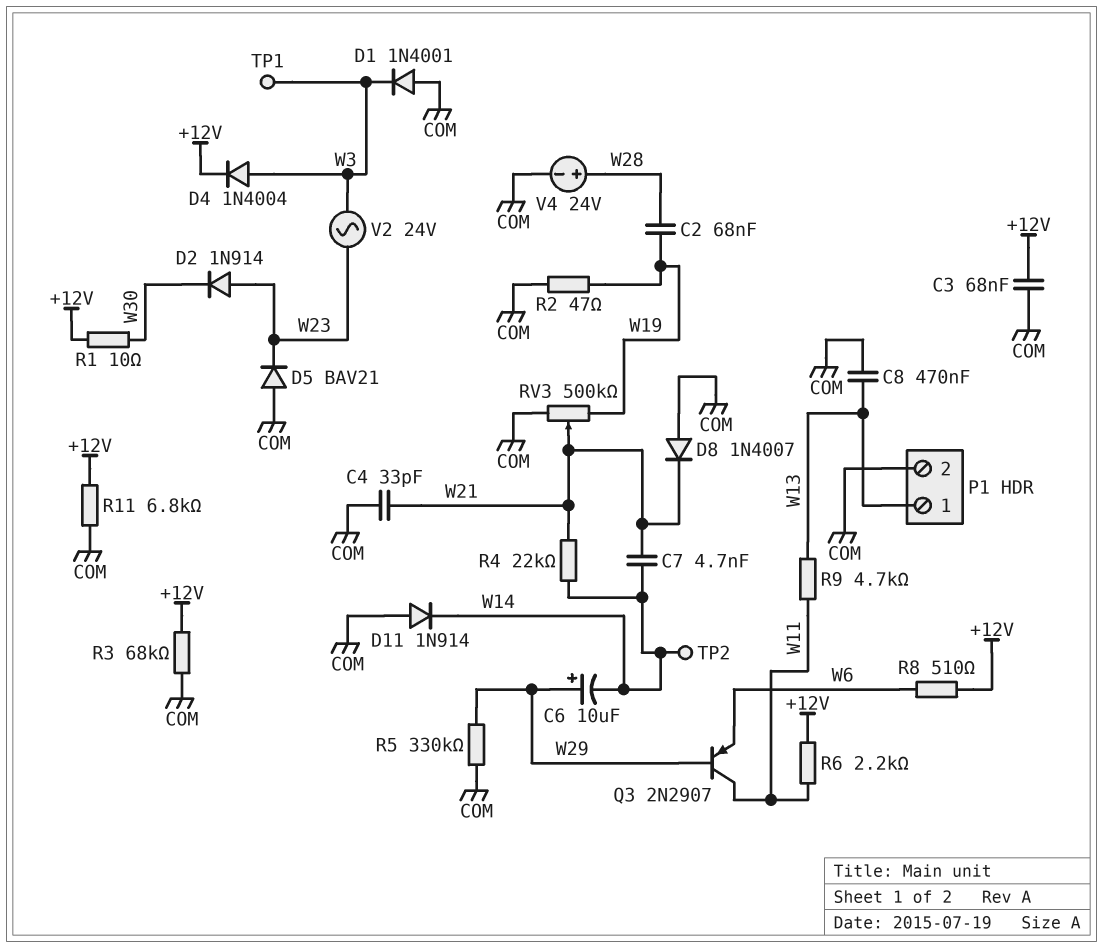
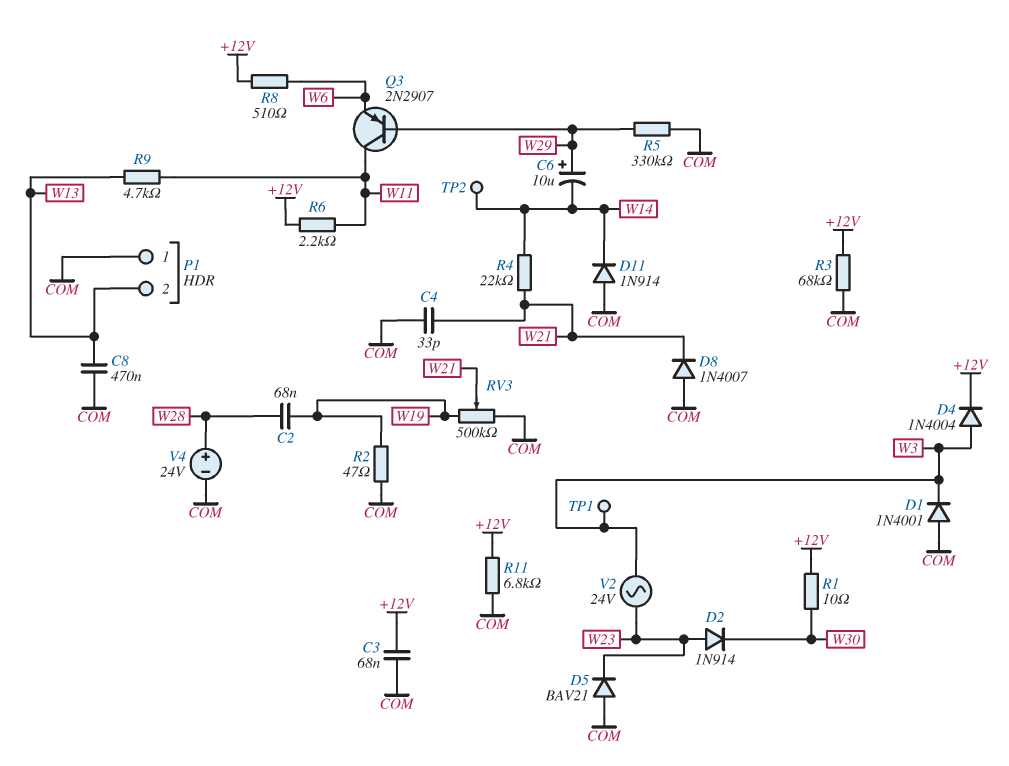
C7: 4.7nF (W14, W21) -> none
P1 pin 1: W13 -> COM
P1 pin 2: COM -> W13

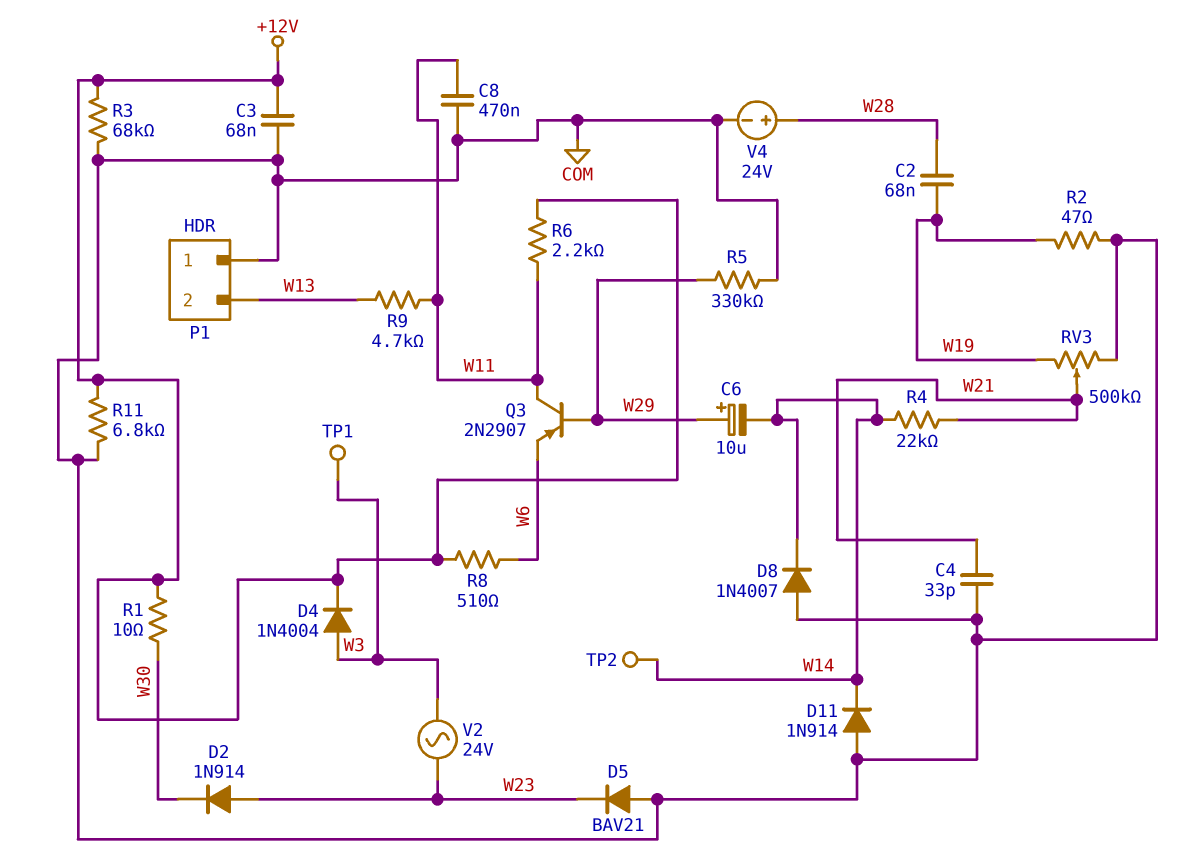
C8: 470nF (COM, W13) -> 470nF (COM, W11)
D1: diode 1N4001 (A COM, K W3) -> none
D8: diode 1N4007 (A COM, K W21) -> diode 1N4007 (A COM, K W14)

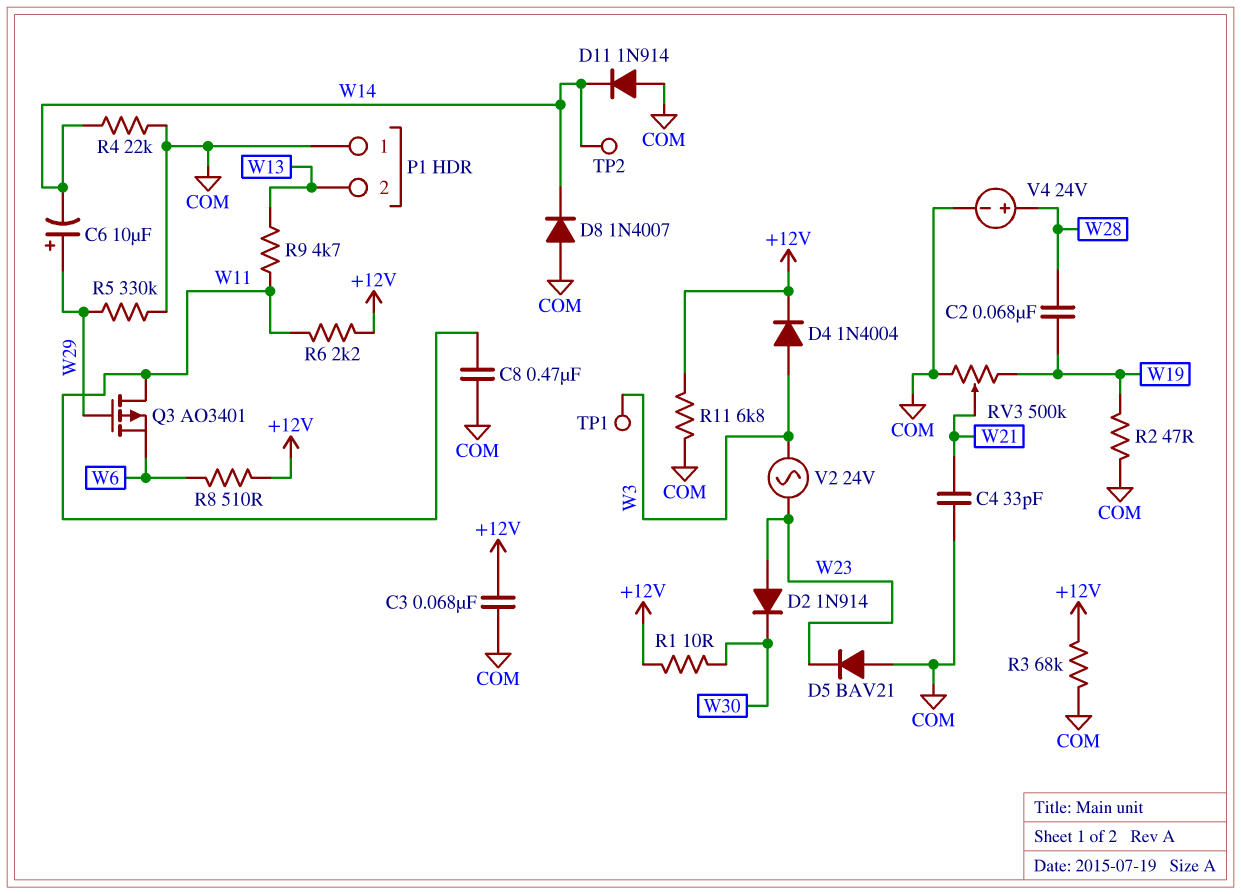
Q3: PNP 2N2907 (B W29, C W11, E W6) -> PMOS AO3401 (G W29, D W11, S W6)
R4: 22k (W14, W21) -> 22k (COM, W14)

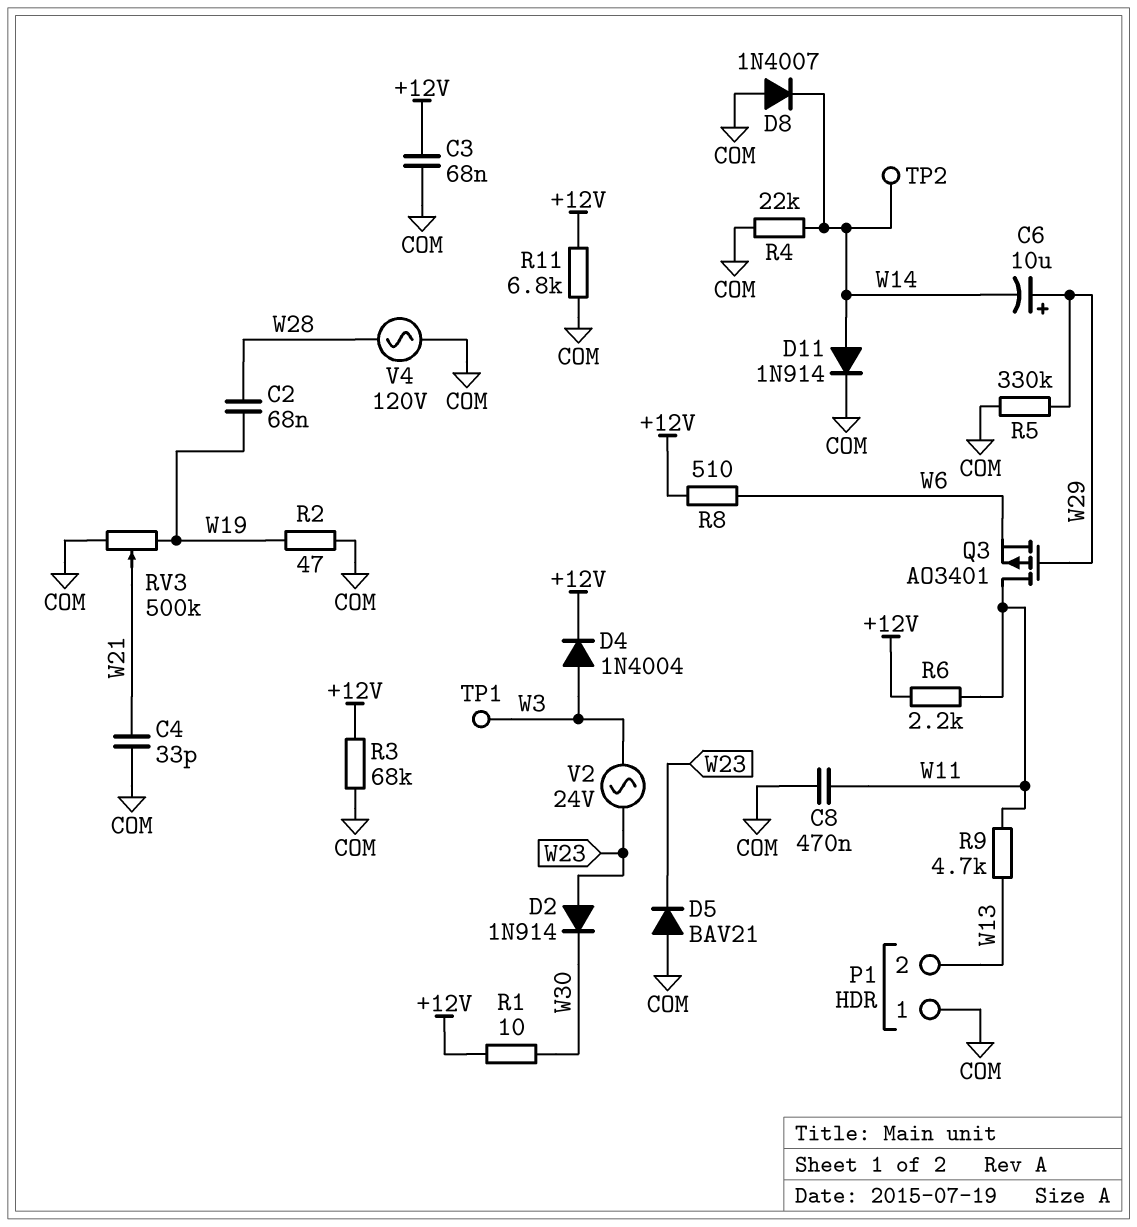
D11: diode 1N914 (A COM, K W14) -> diode 1N914 (A W14, K COM)
V4: 24V (plus W28, minus COM) -> AC 120V (COM, W28)

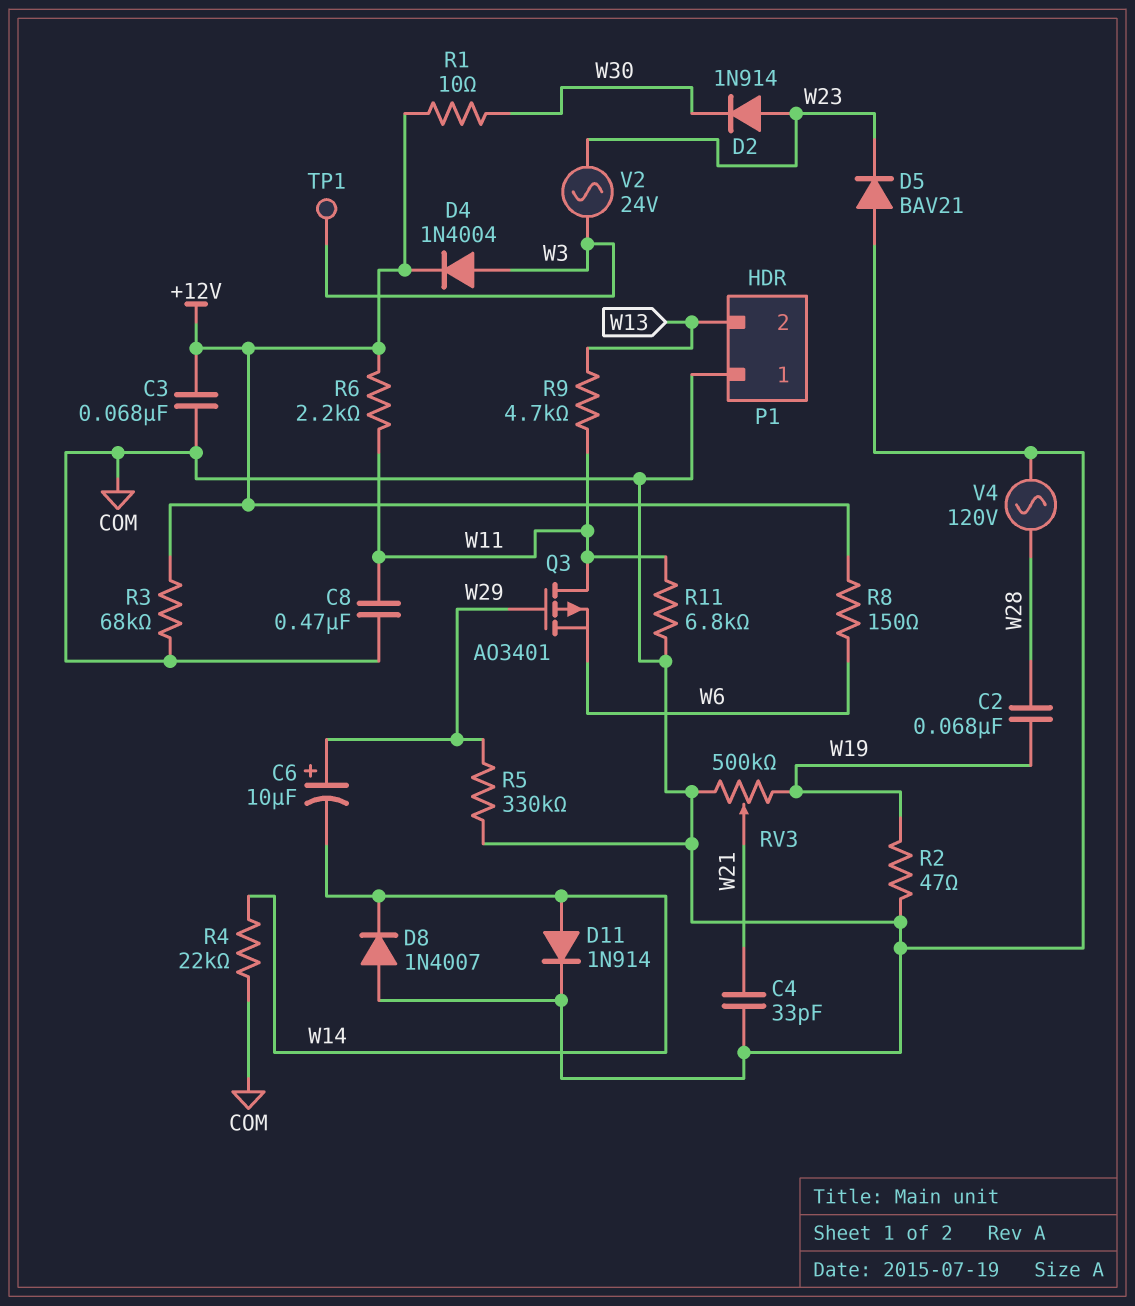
R8: 510 (+12V, W6) -> 150 (+12V, W6)
R11: 6.8k (+12V, COM) -> 6.8k (COM, W11)
TP2: test point (W14) -> none

